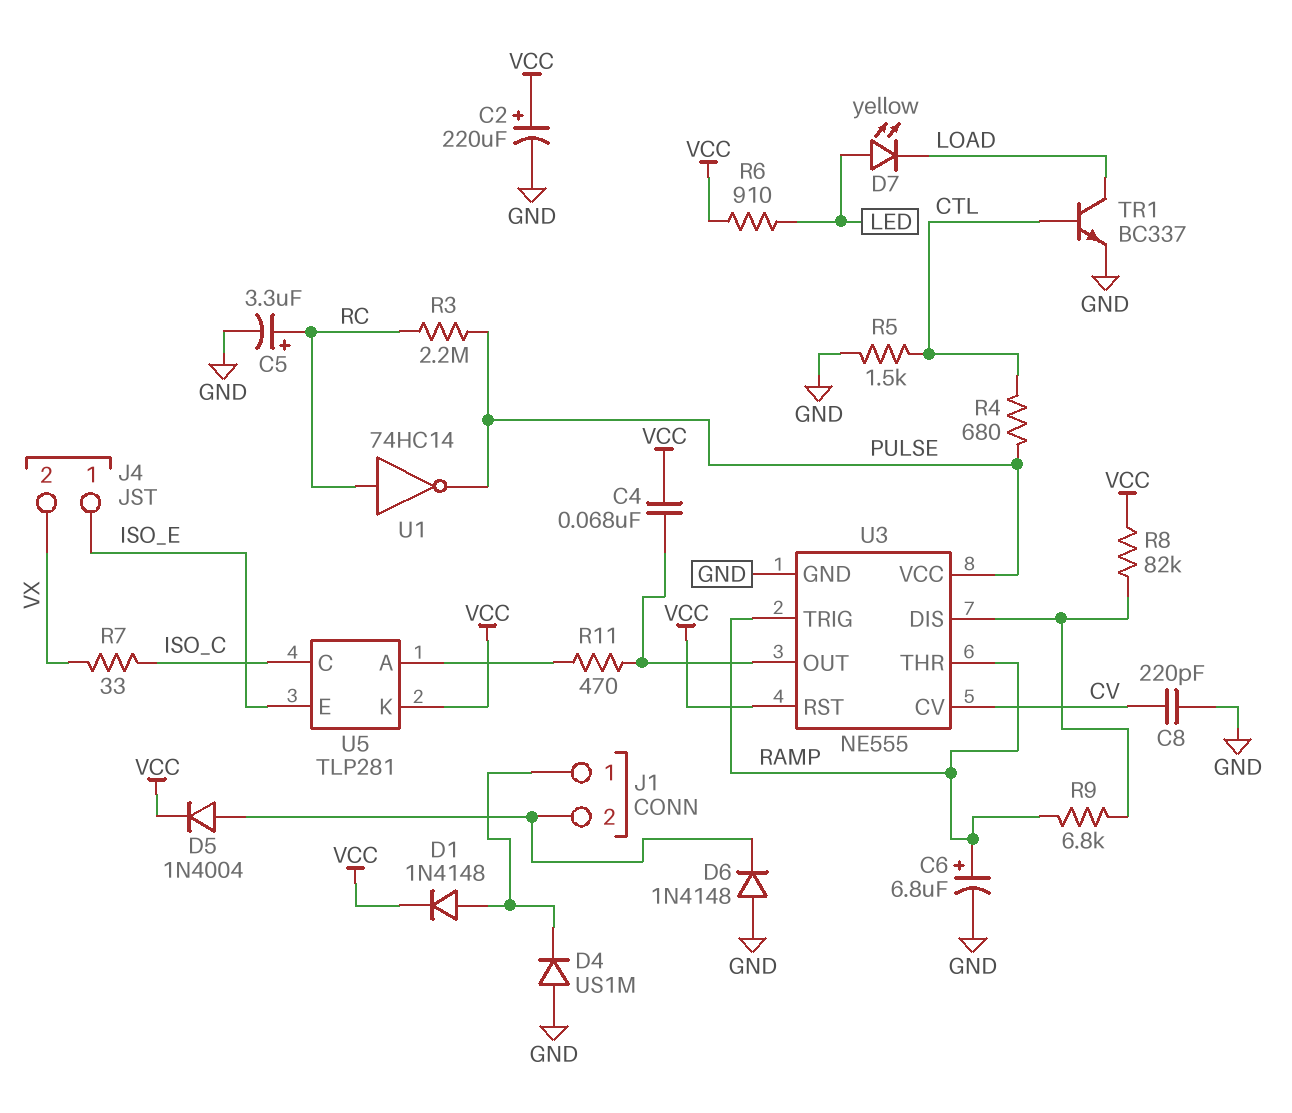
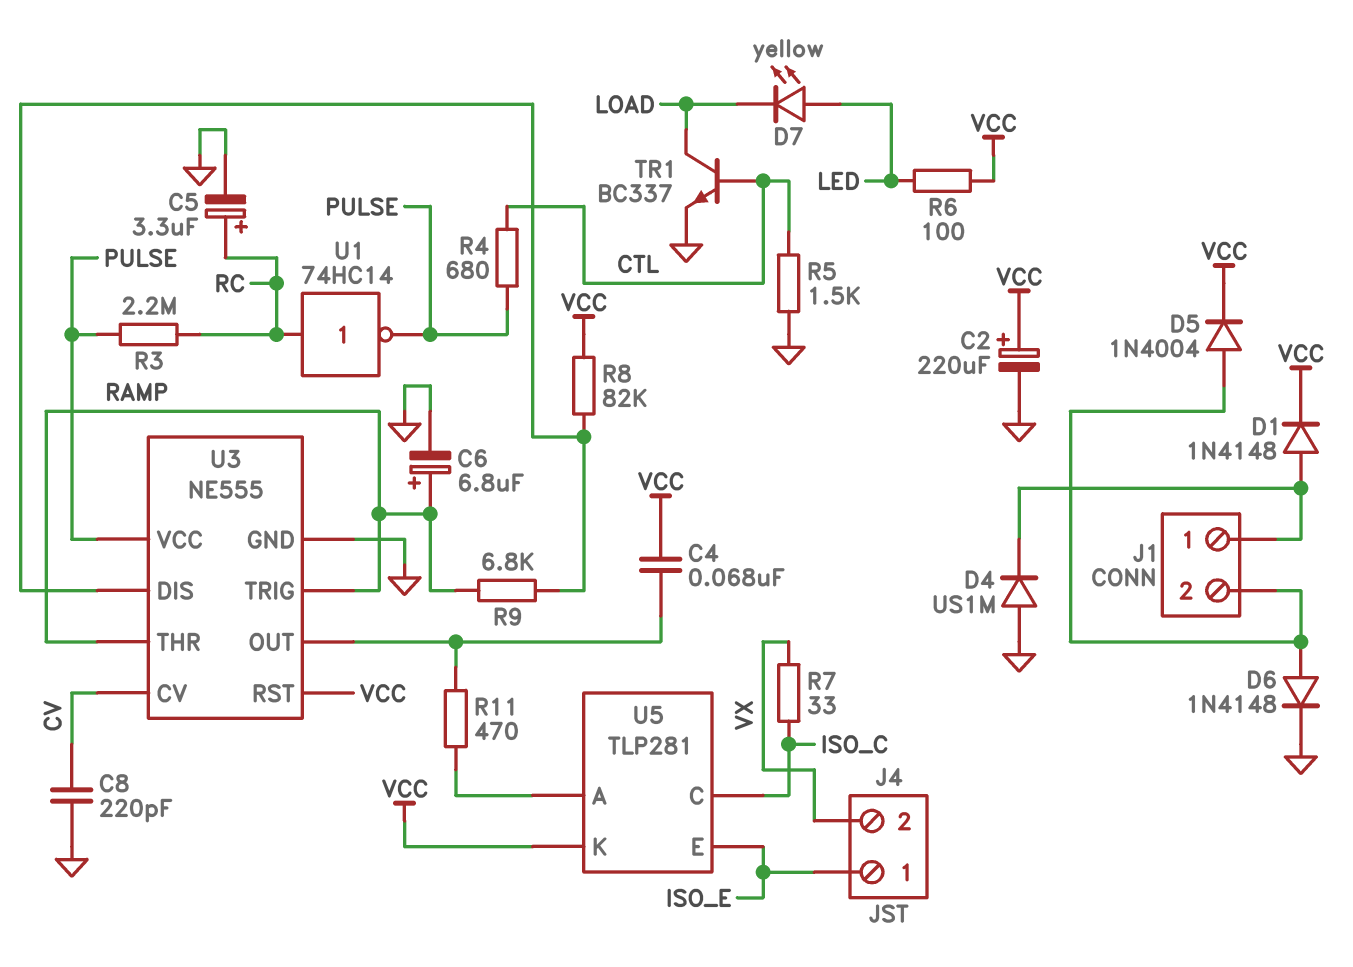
D6: diode 1N4148 (A GND, K J1/2) -> diode 1N4148 (A J1/2, K GND)
R6: 910 (LED, VCC) -> 100 (LED, VCC)

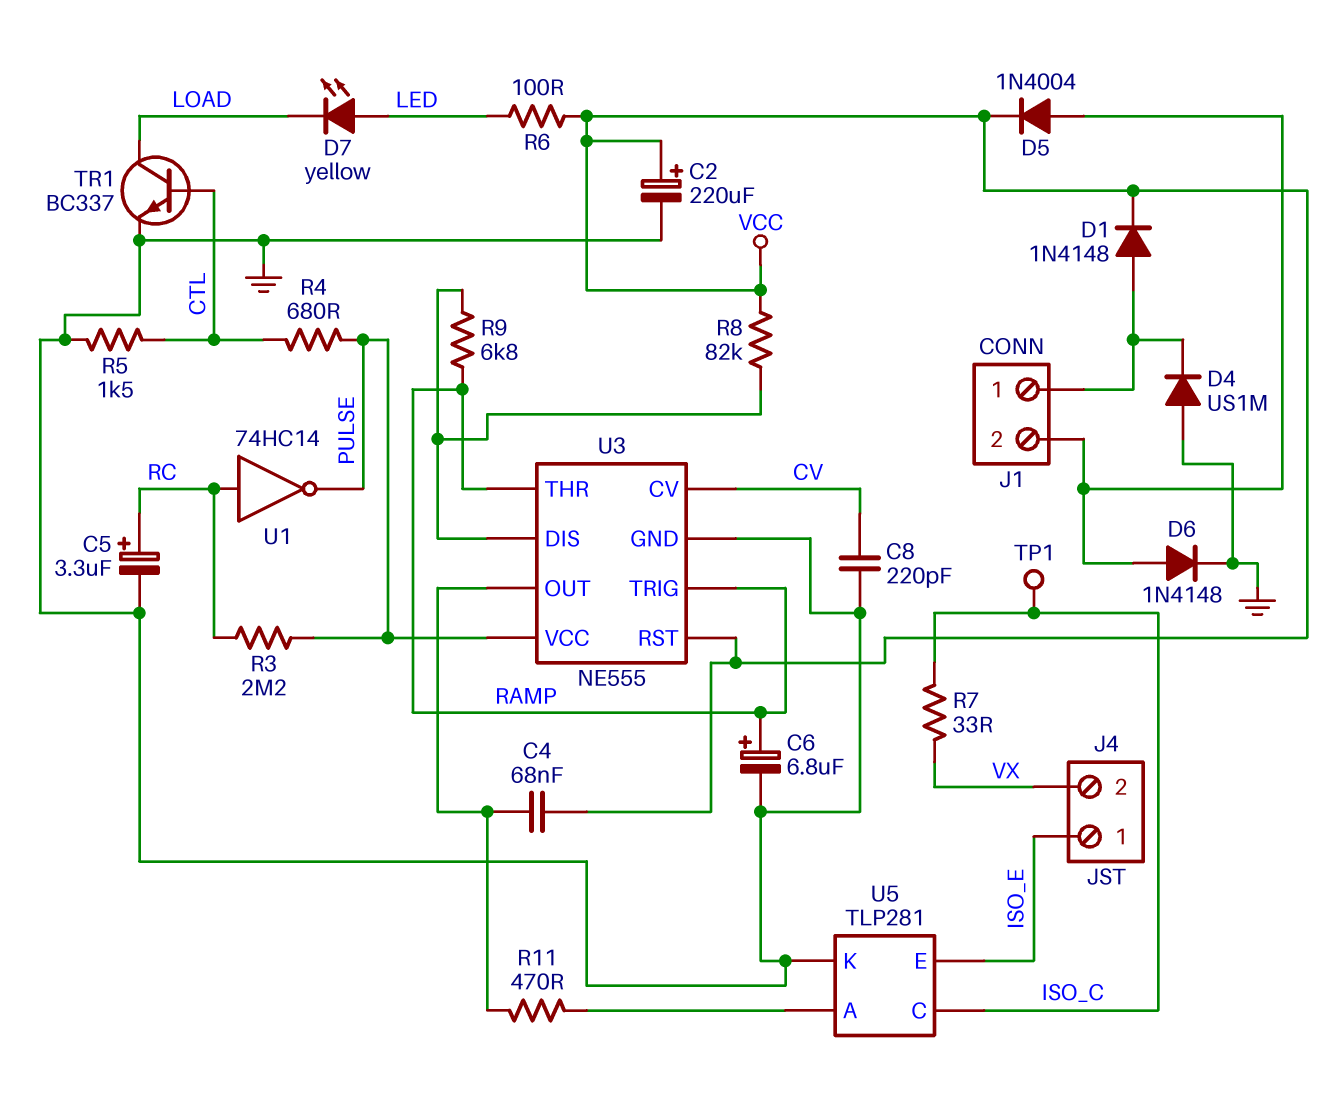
TP1: none -> test point (ISO_C)
U5 pin K: VCC -> GND

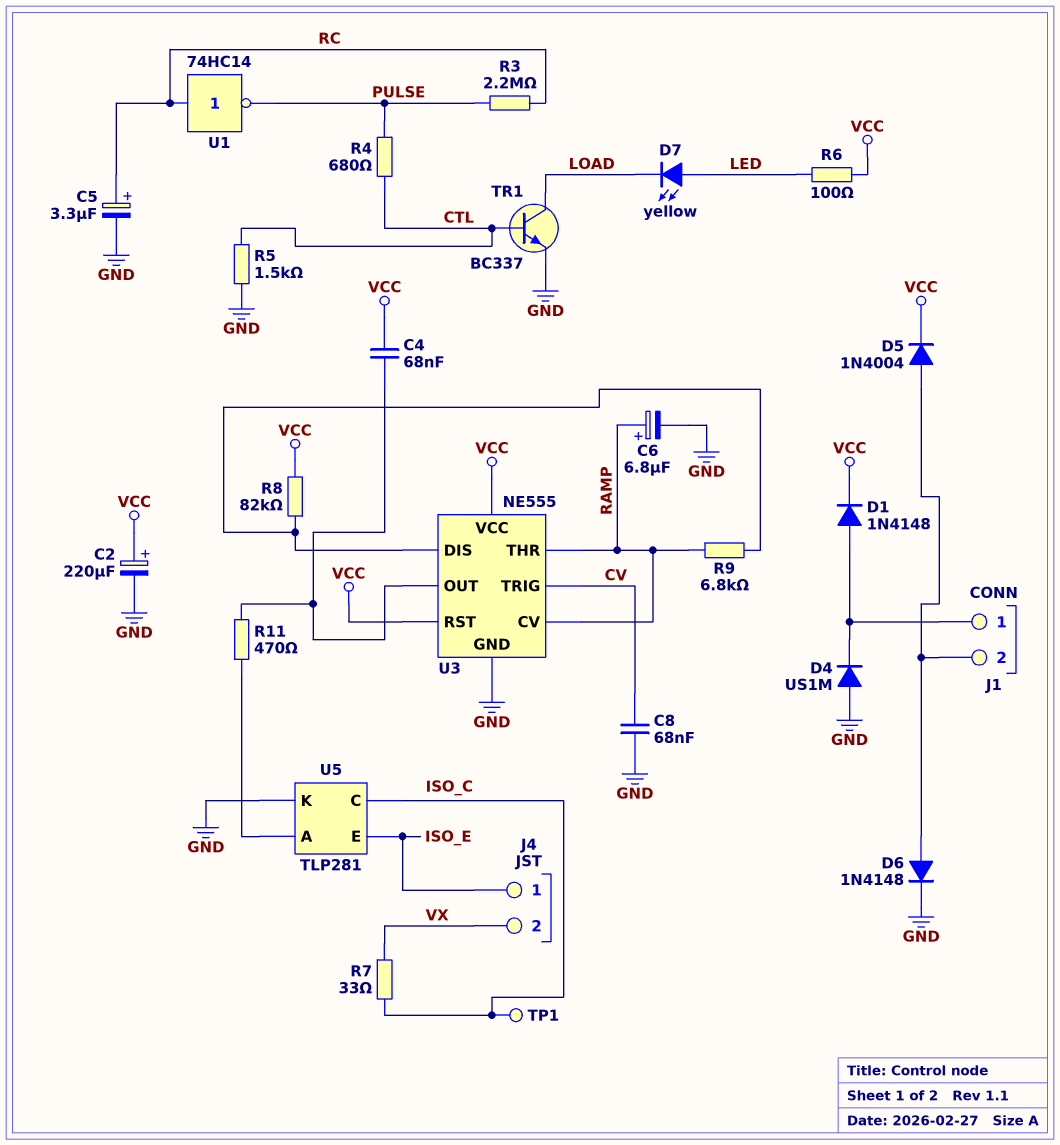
C8: 220pF (CV, GND) -> 68nF (CV, GND)
U3 pin CV: CV -> RAMP
U3 pin TRIG: RAMP -> CV
U3 pin VCC: PULSE -> VCC

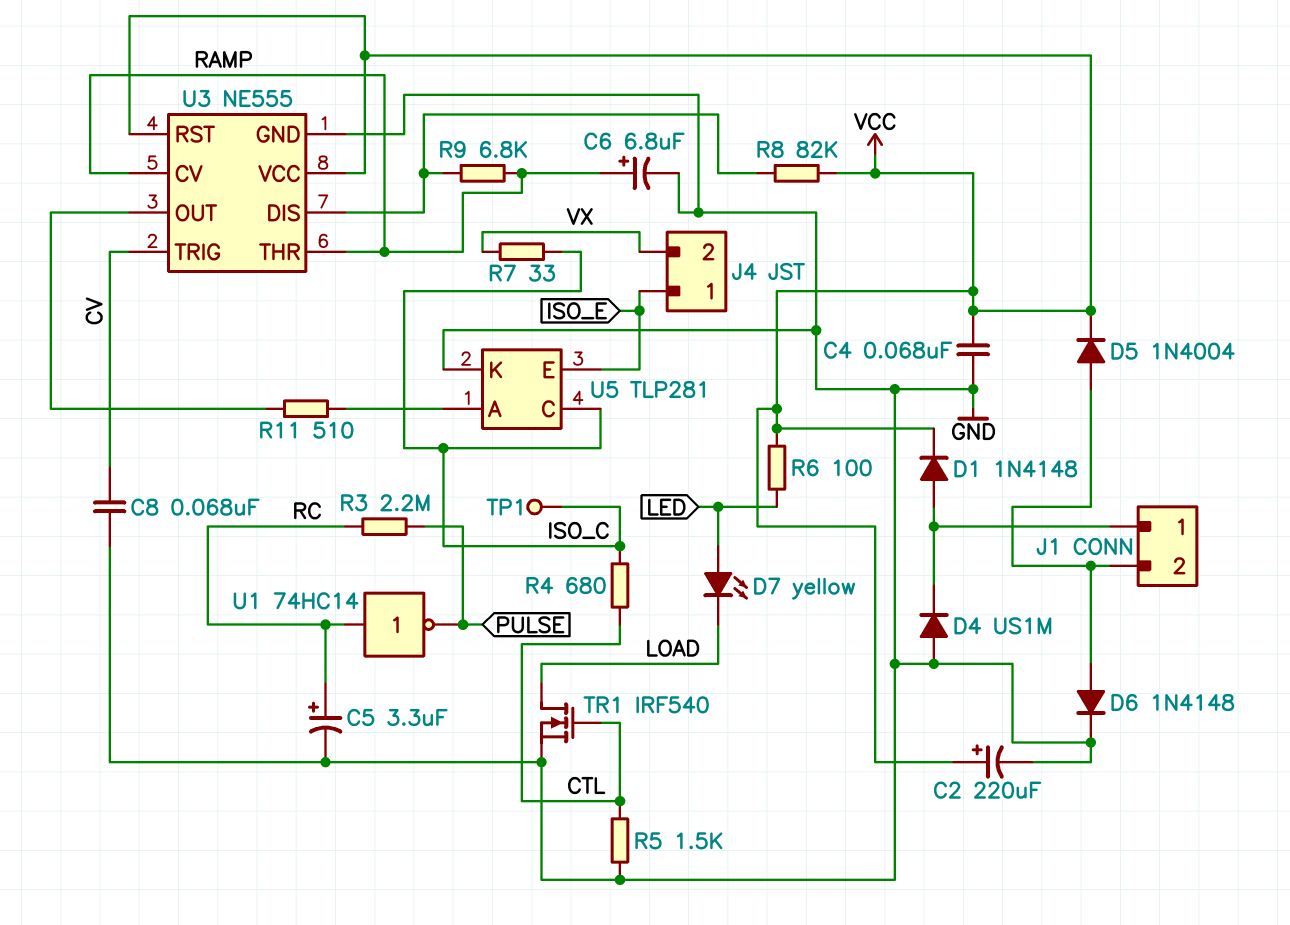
C4: 68nF (U3/OUT, VCC) -> 68nF (GND, VCC)
R4: 680 (CTL, PULSE) -> 680 (CTL, ISO_C)
R11: 470 (U3/OUT, U5/A) -> 510 (U3/OUT, U5/A)
TR1: NPN BC337 (B CTL, C LOAD, E GND) -> NMOS IRF540 (G CTL, D LOAD, S GND)

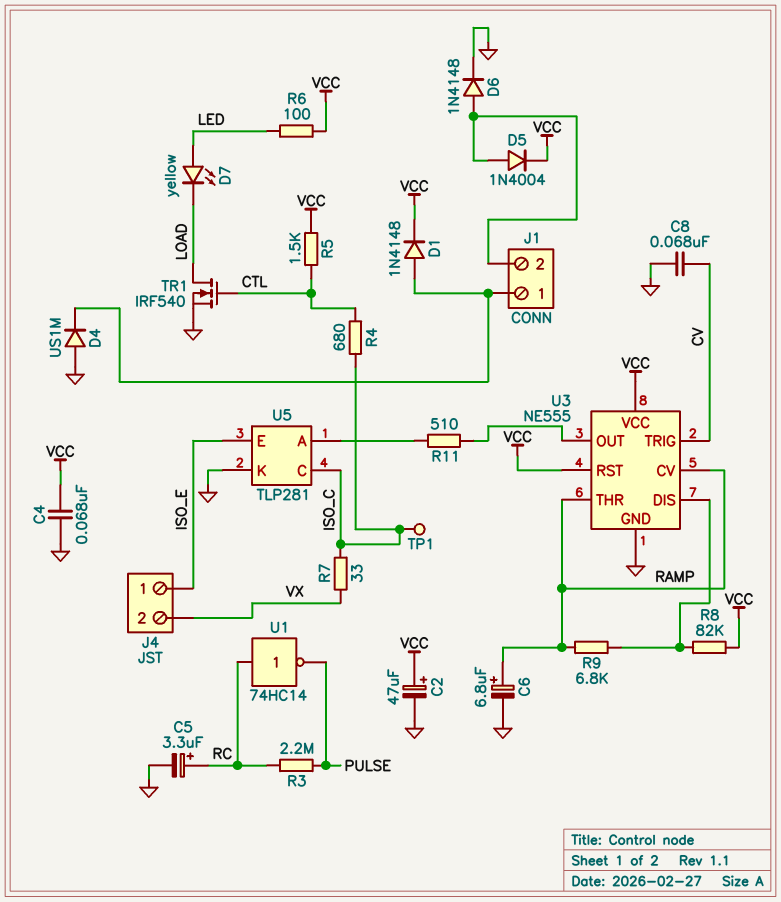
C2: 220uF (plus VCC, minus GND) -> 47uF (plus VCC, minus GND)
R5: 1.5k (CTL, GND) -> 1.5k (CTL, VCC)

